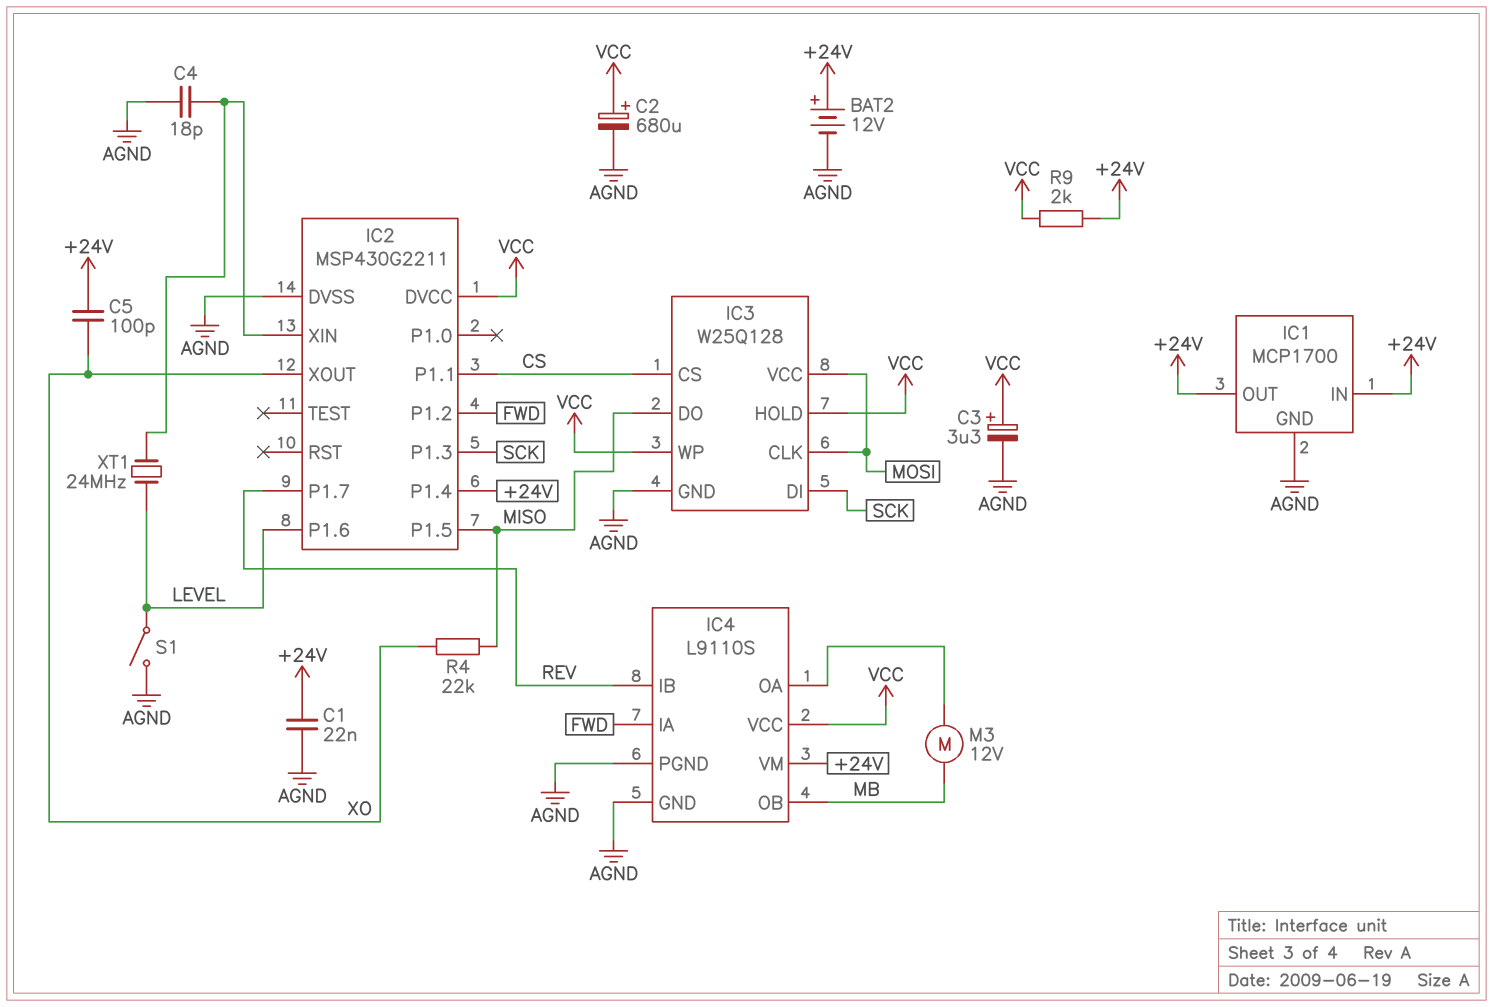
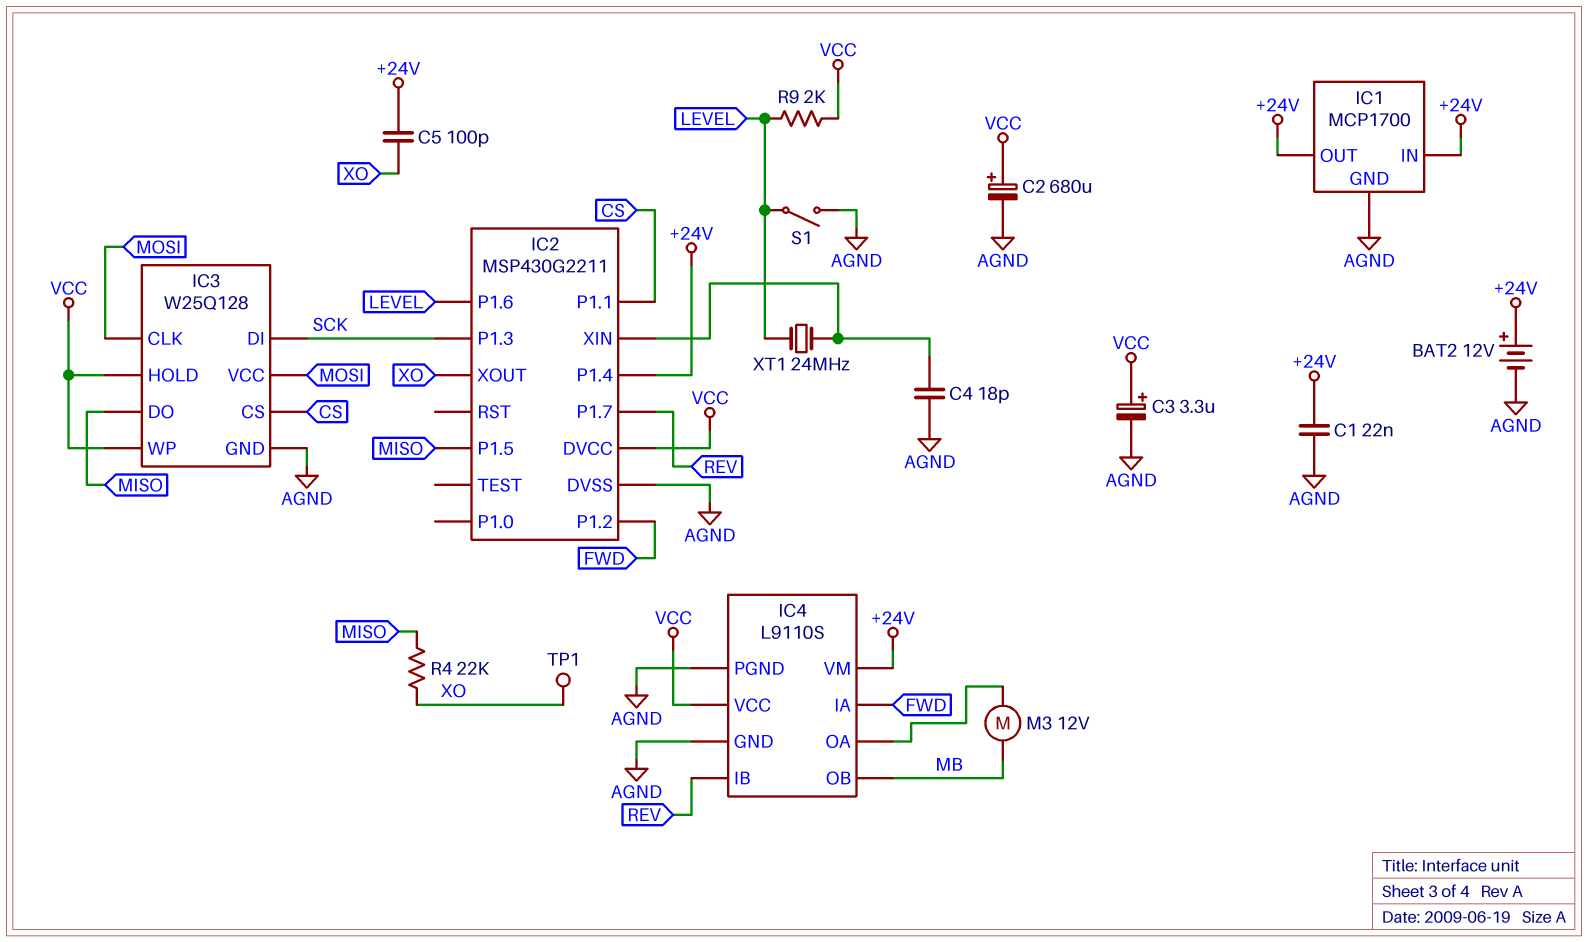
R9: 2k (+24V, VCC) -> 2k (LEVEL, VCC)
TP1: none -> test point (XO)

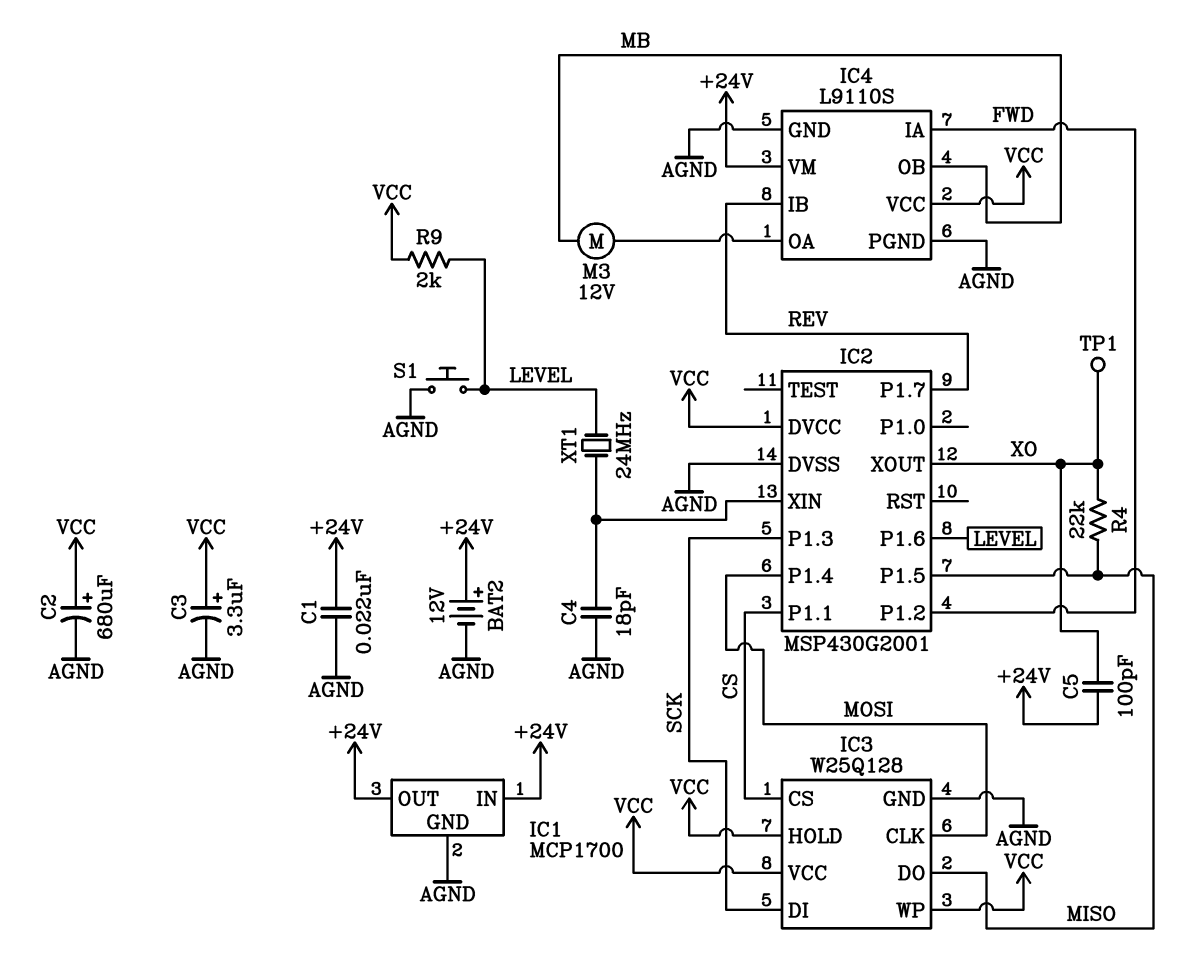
IC2: MSP430G2211 -> MSP430G2001
IC2 pin P1.4: +24V -> MOSI
IC3 pin VCC: MOSI -> VCC
S1: switch (AGND, LEVEL) -> button (AGND, LEVEL)

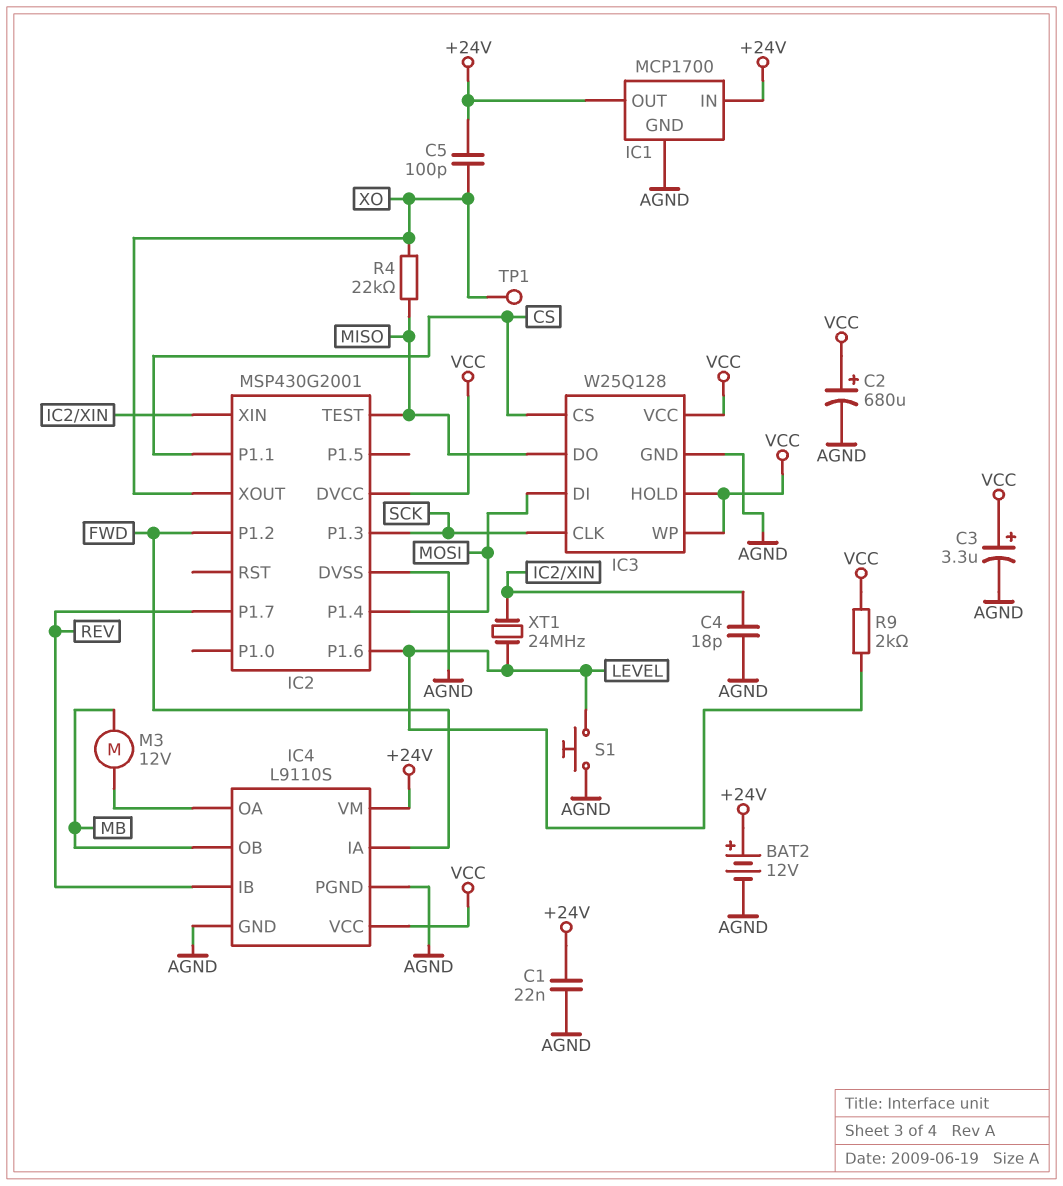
IC2 pin P1.5: MISO -> none
IC2 pin TEST: none -> MISO
IC3 pin CLK: MOSI -> SCK
IC3 pin DI: SCK -> MOSI

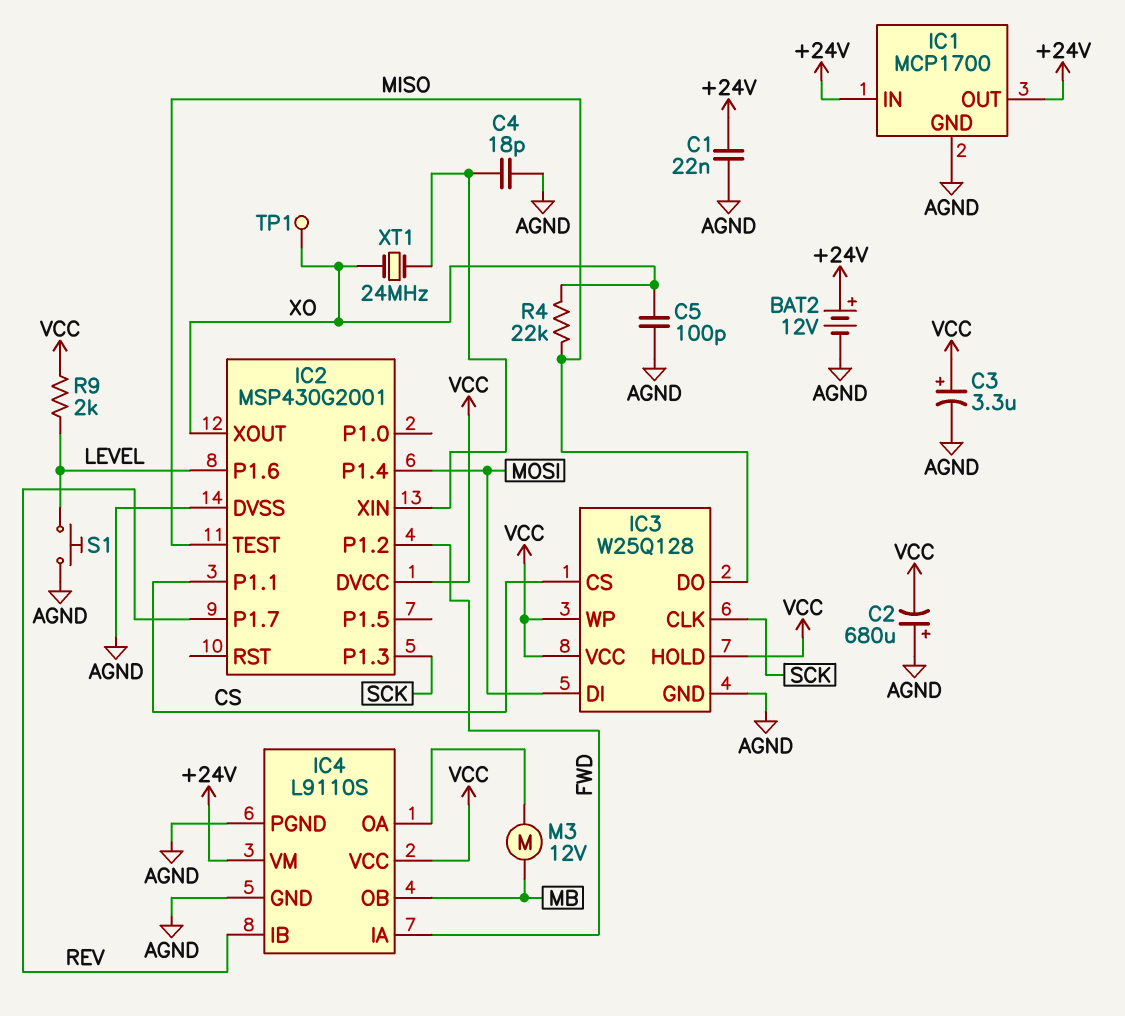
C2: 680uF (plus VCC, minus AGND) -> 680uF (plus AGND, minus VCC)
C5: 100pF (+24V, XO) -> 100pF (AGND, XO)
XT1: 24MHz (IC2/XIN, LEVEL) -> 24MHz (IC2/XIN, XO)

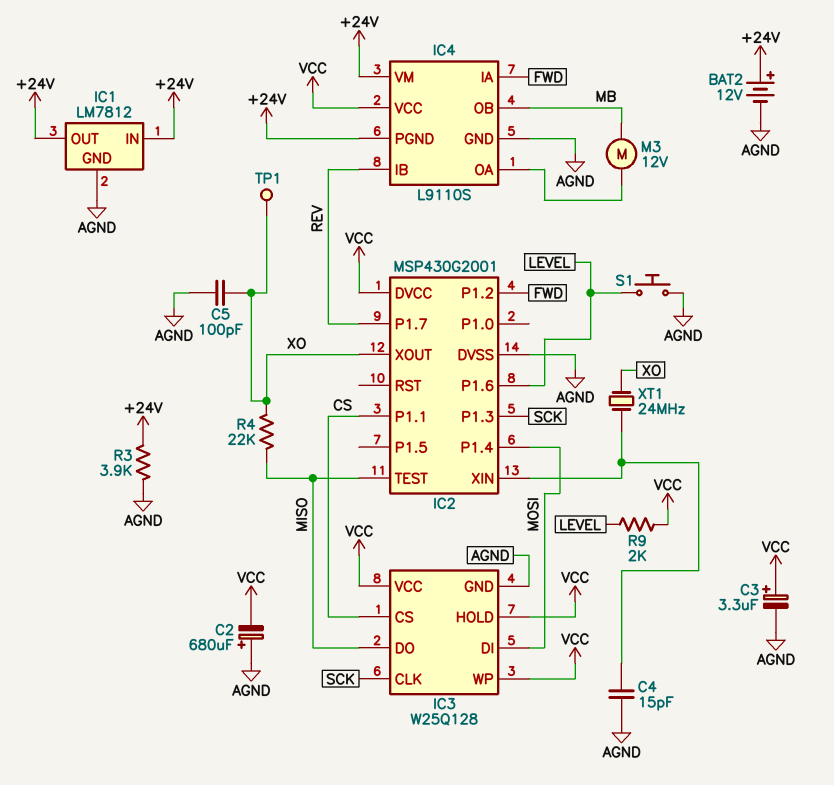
C1: 22nF (+24V, AGND) -> none
C4: 18pF (AGND, IC2/XIN) -> 15pF (AGND, IC2/XIN)
IC1: MCP1700 -> LM7812
IC4 pin PGND: AGND -> +24V
R3: none -> 3.9k (+24V, AGND)

